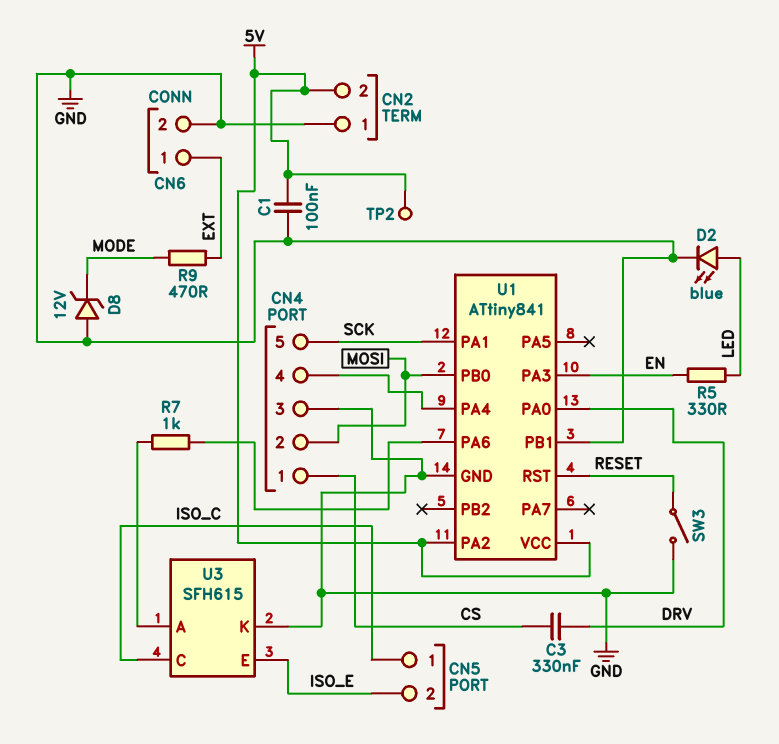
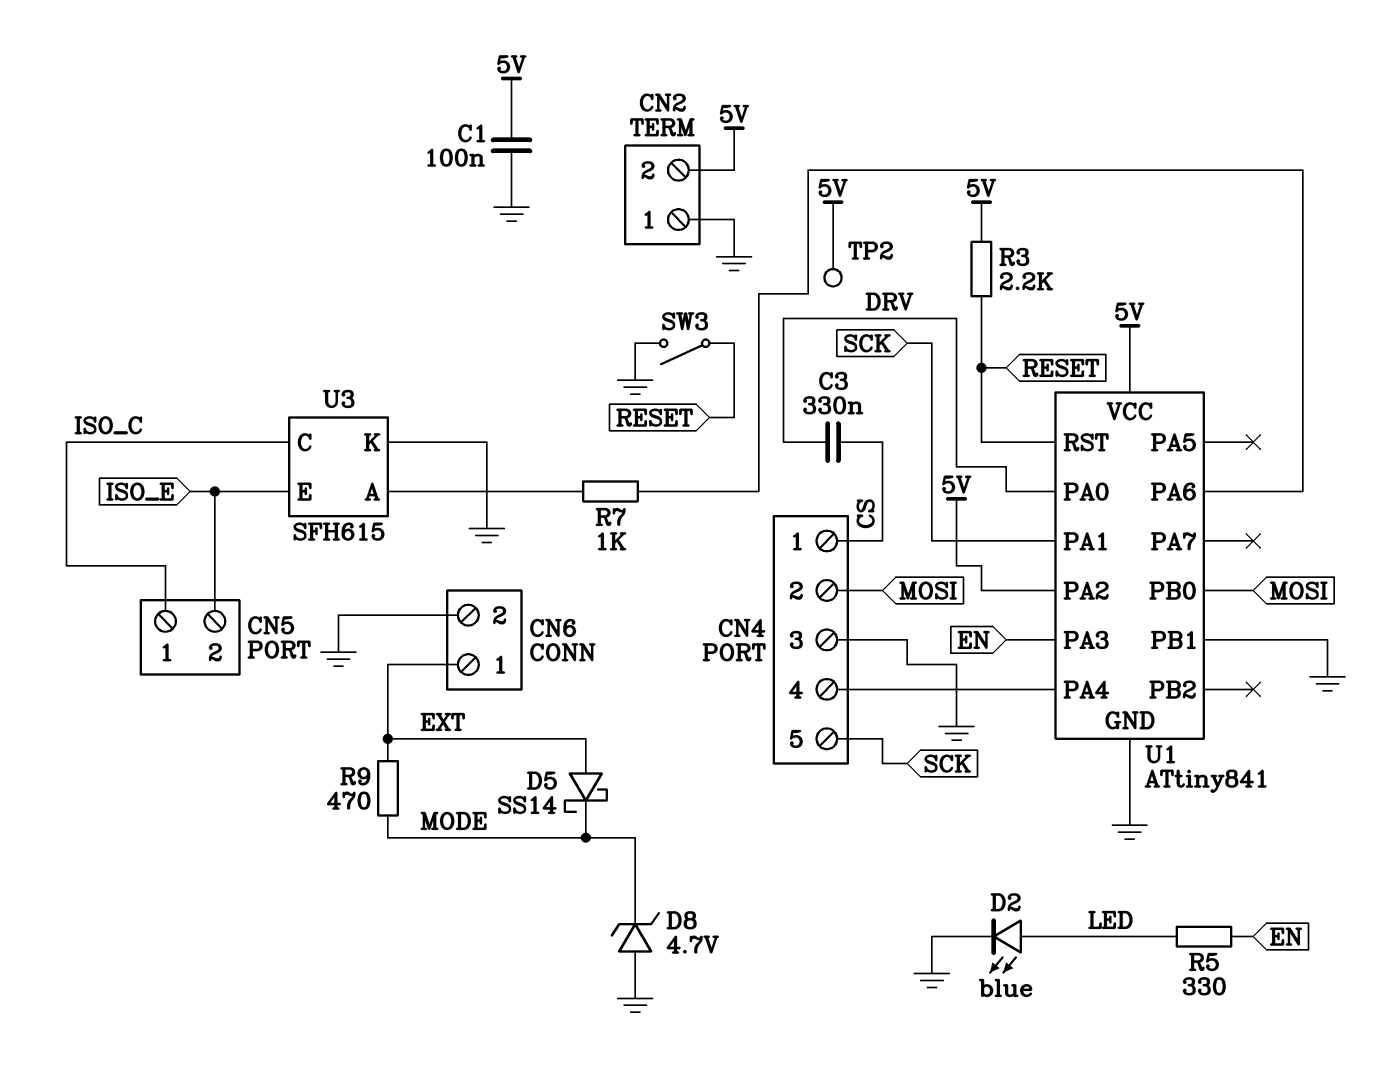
D5: none -> schottky SS14 (A EXT, K MODE)
D8: zener 12V (A GND, K MODE) -> zener 4.7V (A GND, K MODE)
R3: none -> 2.2k (5V, RESET)

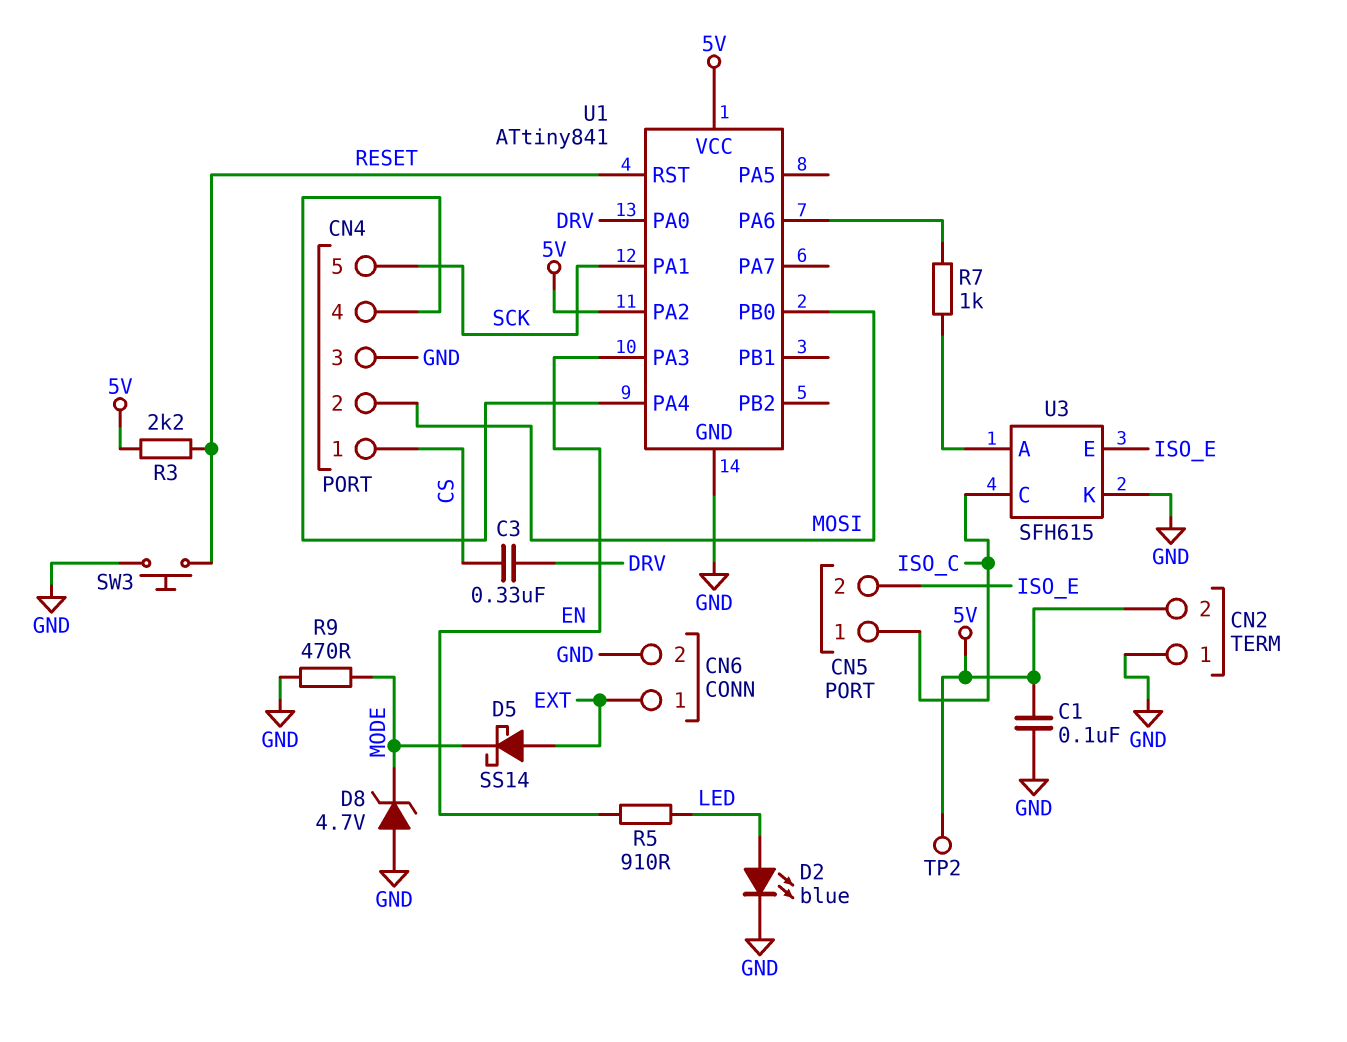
R5: 330 (EN, LED) -> 910 (EN, LED)
R9: 470 (EXT, MODE) -> 470 (GND, MODE)
SW3: switch (GND, RESET) -> button (GND, RESET)
U1 pin PB1: GND -> none

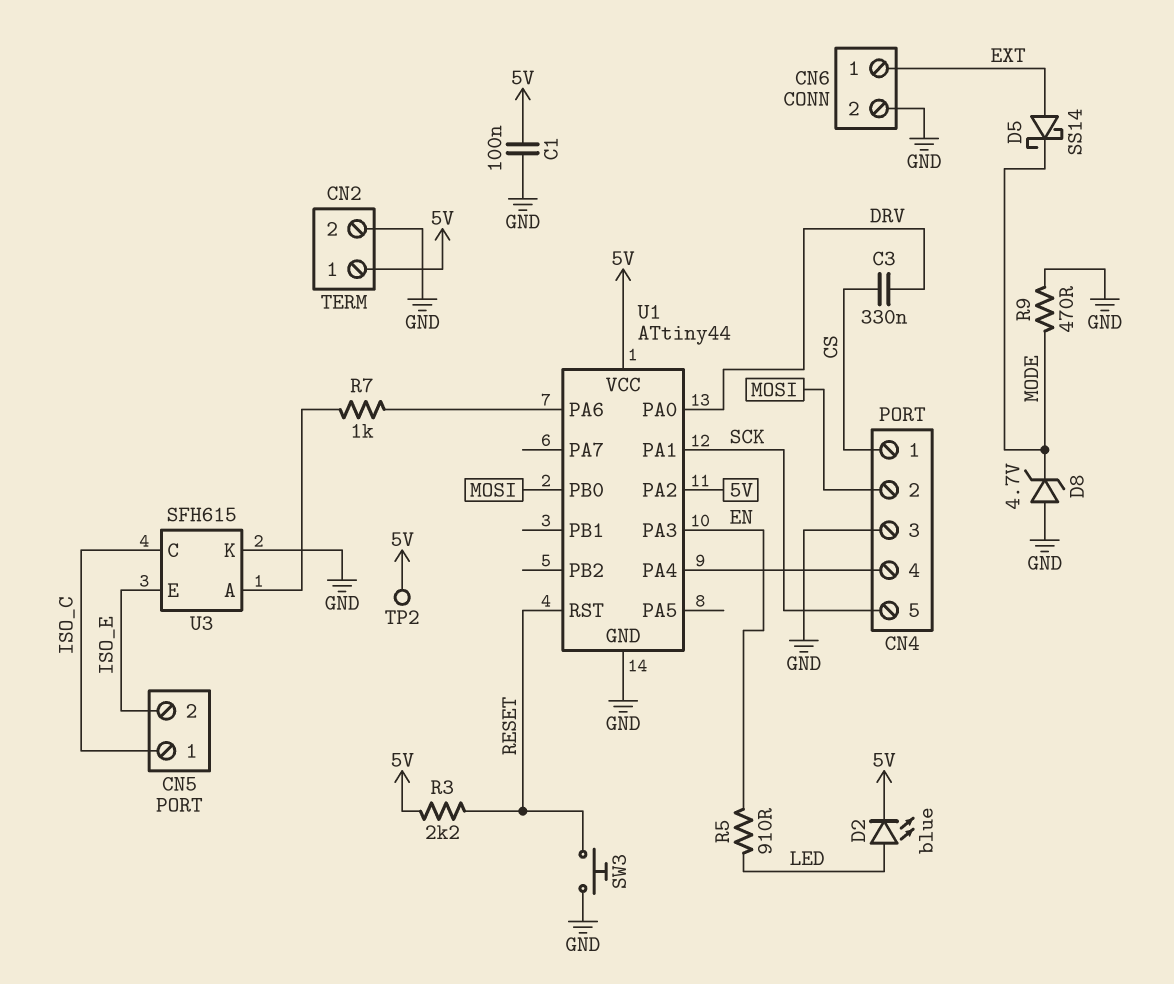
CN2 pin 1: GND -> 5V
CN2 pin 2: 5V -> GND
D2: LED blue (A LED, K GND) -> LED blue (A LED, K 5V)
U1: ATtiny841 -> ATtiny44

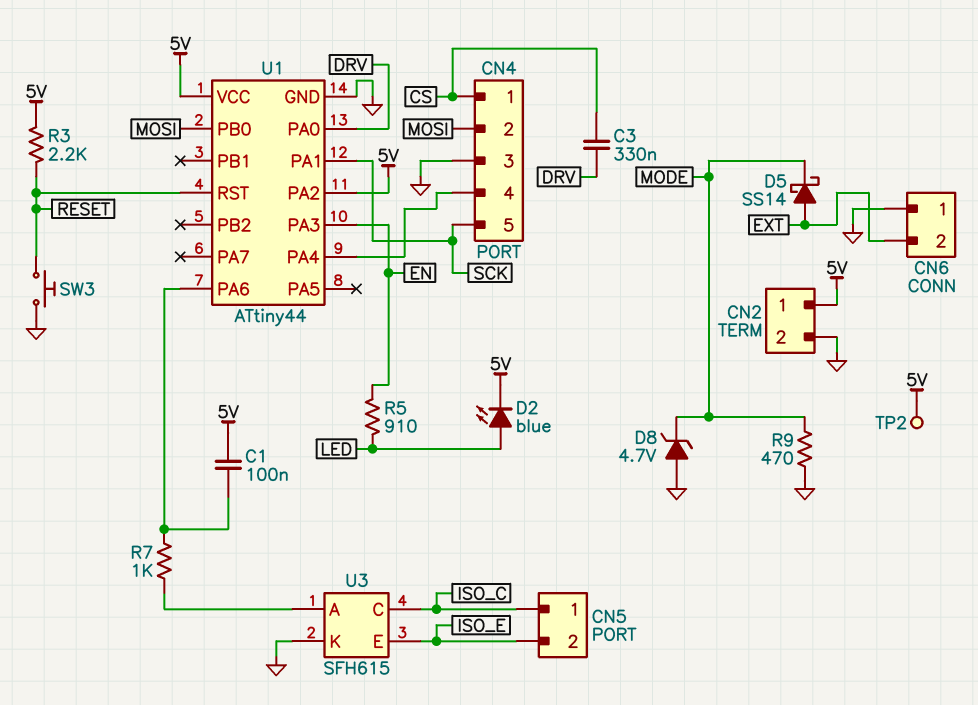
C1: 100nF (5V, GND) -> 100nF (5V, U1/PA6)
CN6 pin 1: EXT -> GND
CN6 pin 2: GND -> EXT

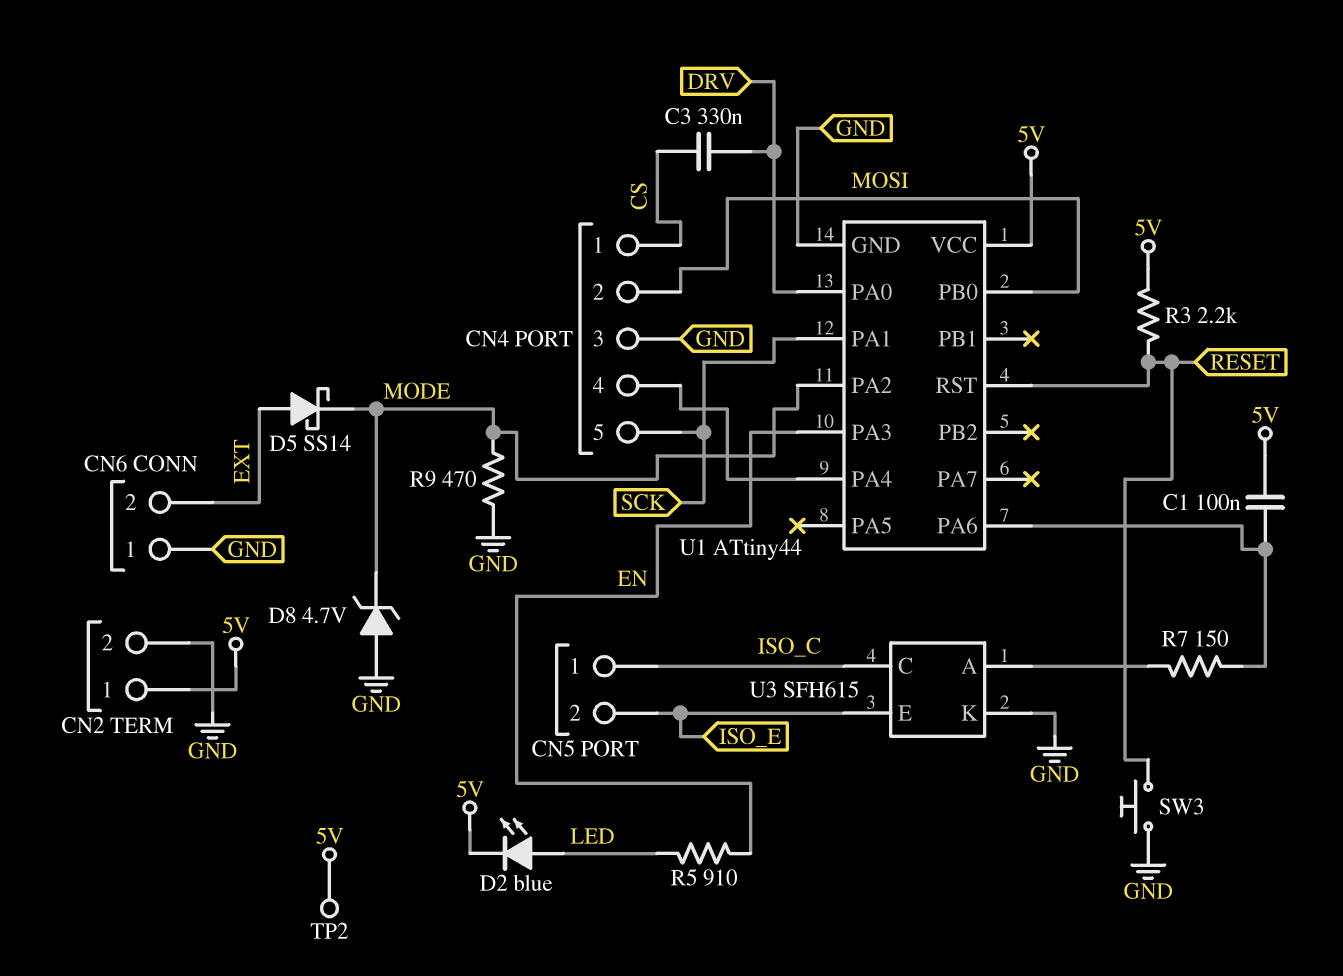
R7: 1k (U1/PA6, U3/A) -> 150 (U1/PA6, U3/A)
U1 pin PA2: 5V -> MODE

